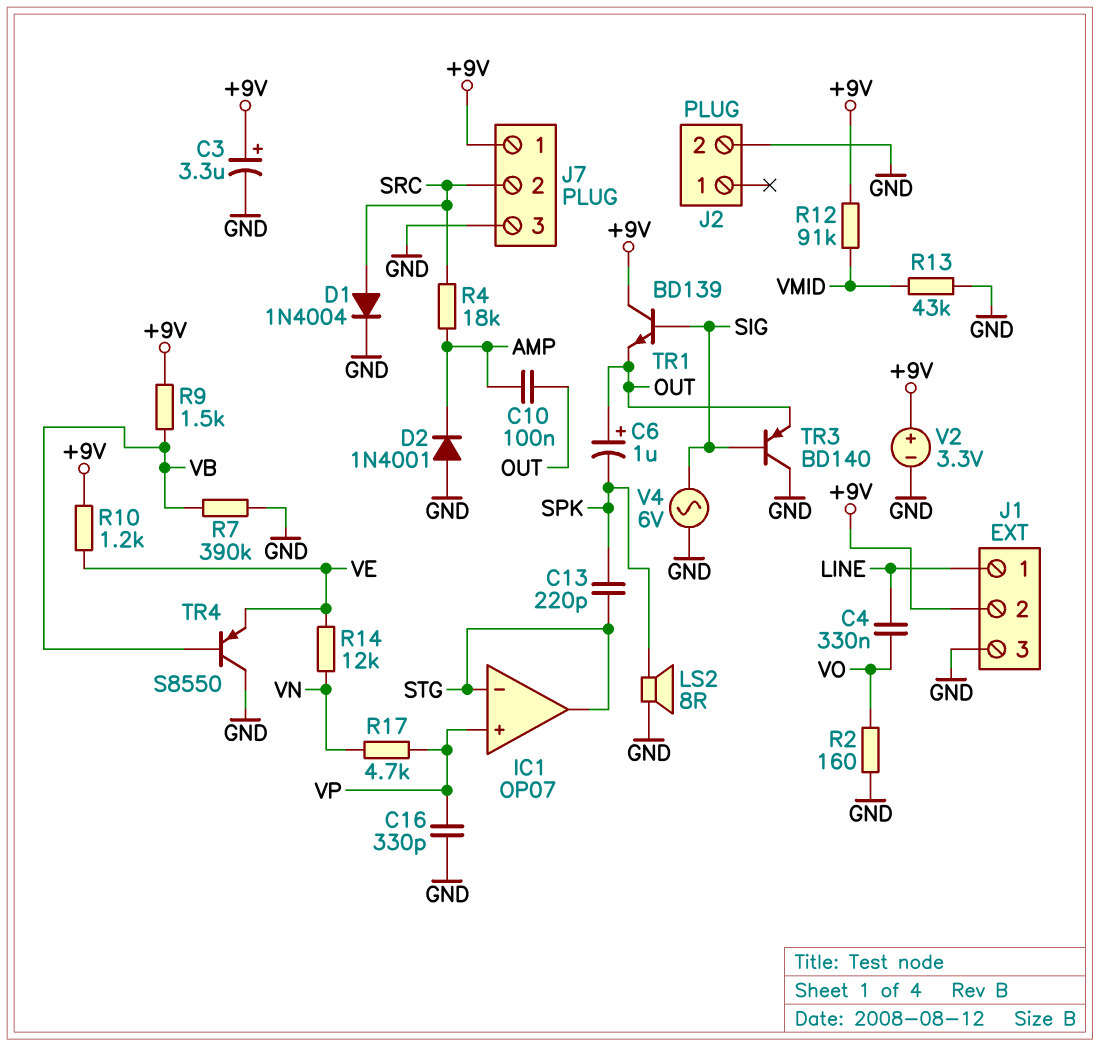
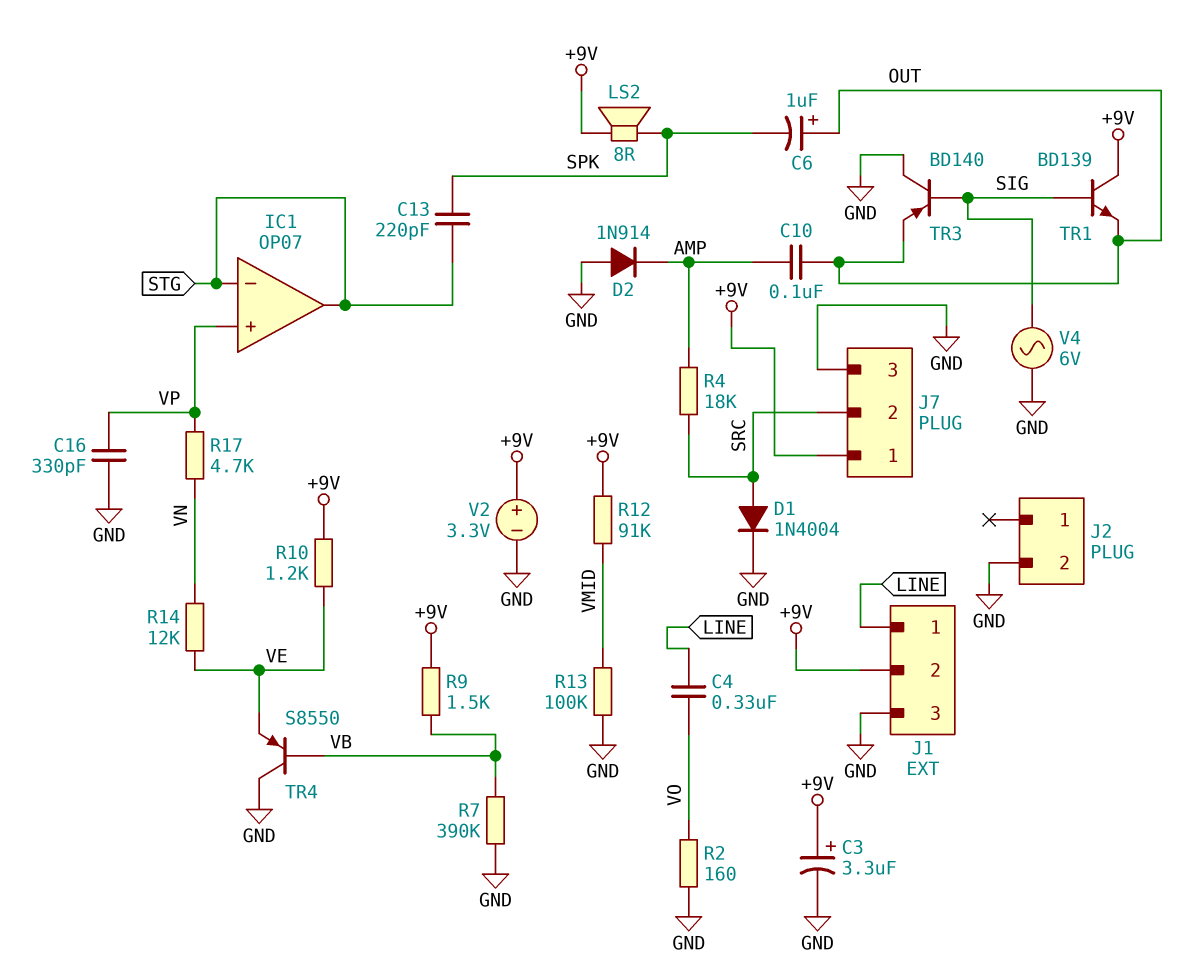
D2: diode 1N4001 (A GND, K AMP) -> diode 1N914 (A GND, K AMP)
LS2: speaker 8R (GND, SPK) -> speaker 8R (+9V, SPK)
R13: 43k (GND, VMID) -> 100k (GND, VMID)

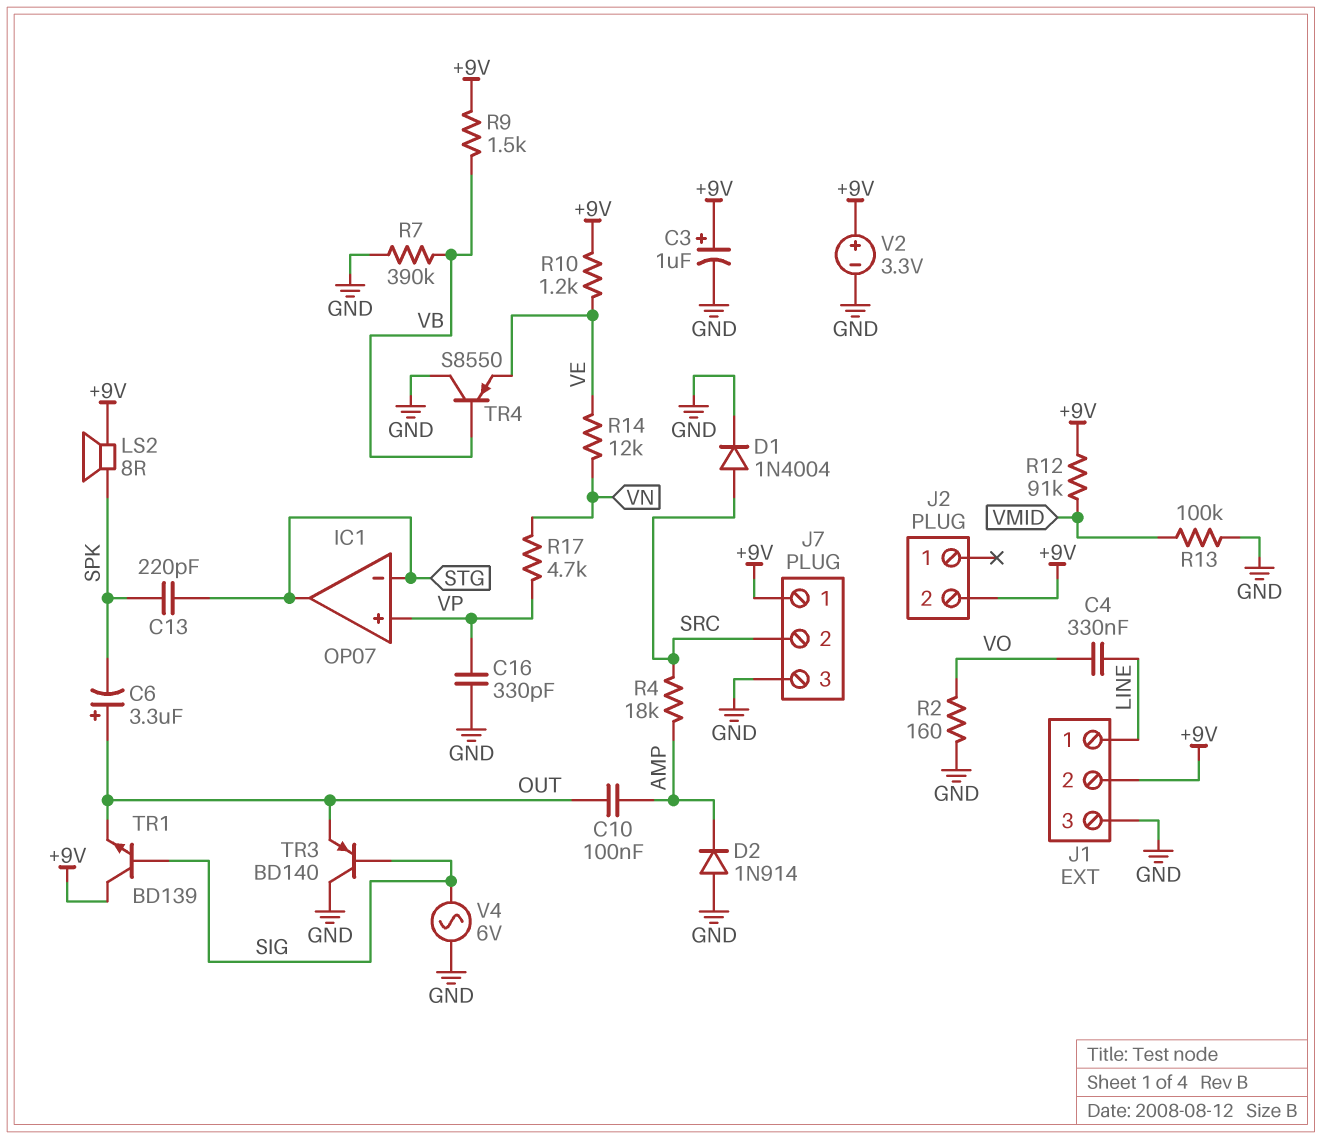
C3: 3.3uF (plus +9V, minus GND) -> 1uF (plus +9V, minus GND)
C6: 1uF (plus OUT, minus SPK) -> 3.3uF (plus OUT, minus SPK)
J2 pin 2: GND -> +9V

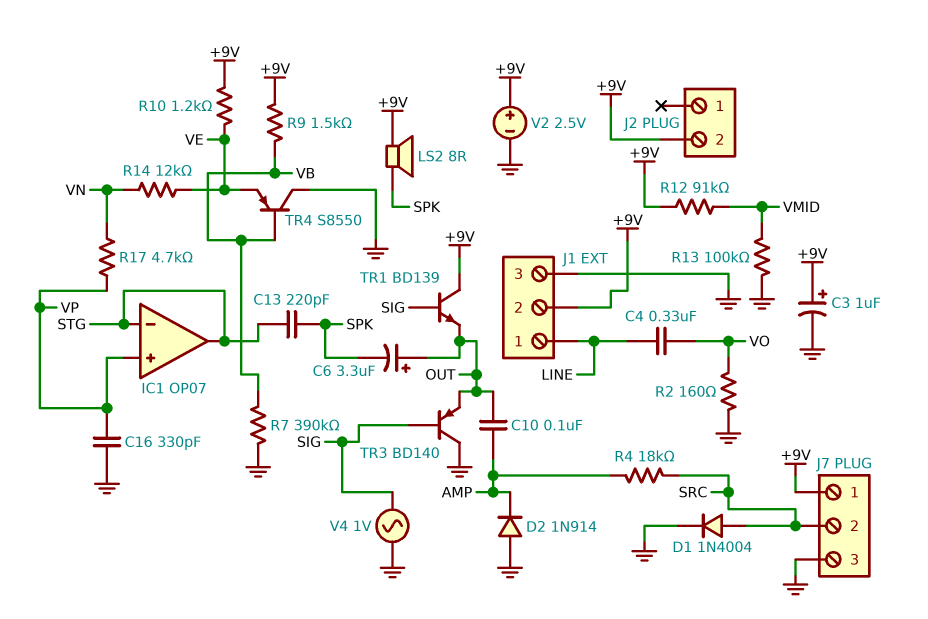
V2: 3.3V (plus +9V, minus GND) -> 2.5V (plus +9V, minus GND)
V4: AC 6V (GND, SIG) -> AC 1V (GND, SIG)

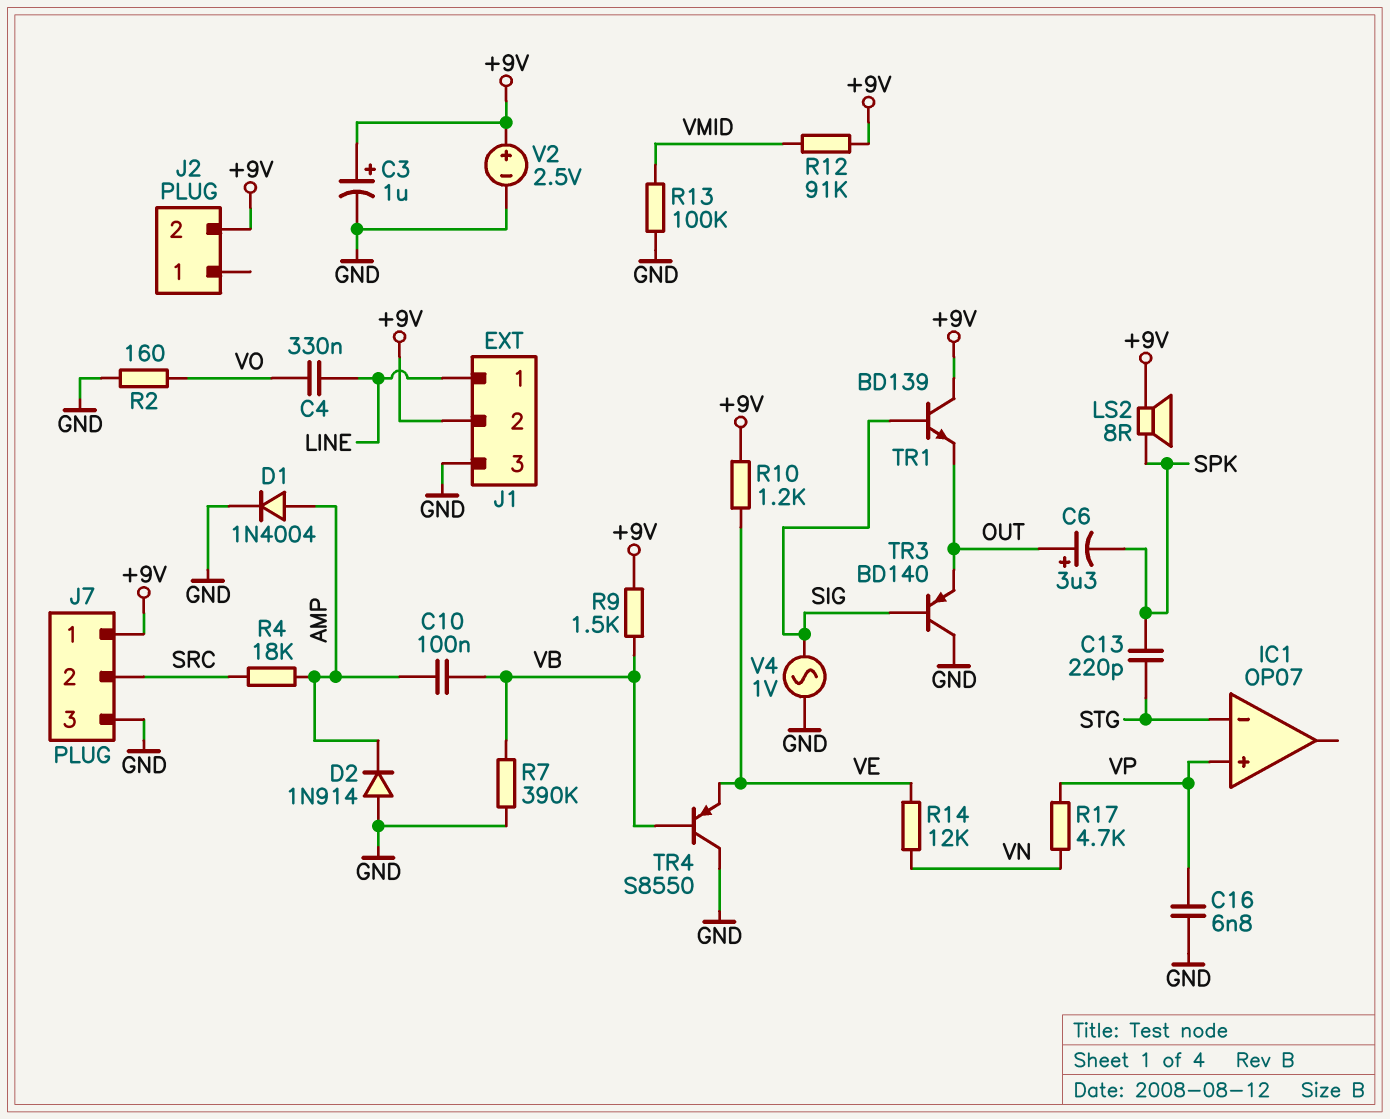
C10: 100nF (AMP, OUT) -> 100nF (AMP, VB)
C16: 330pF (GND, VP) -> 6.8nF (GND, VP)
D1: diode 1N4004 (A SRC, K GND) -> diode 1N4004 (A AMP, K GND)
IC1 pin out: STG -> none

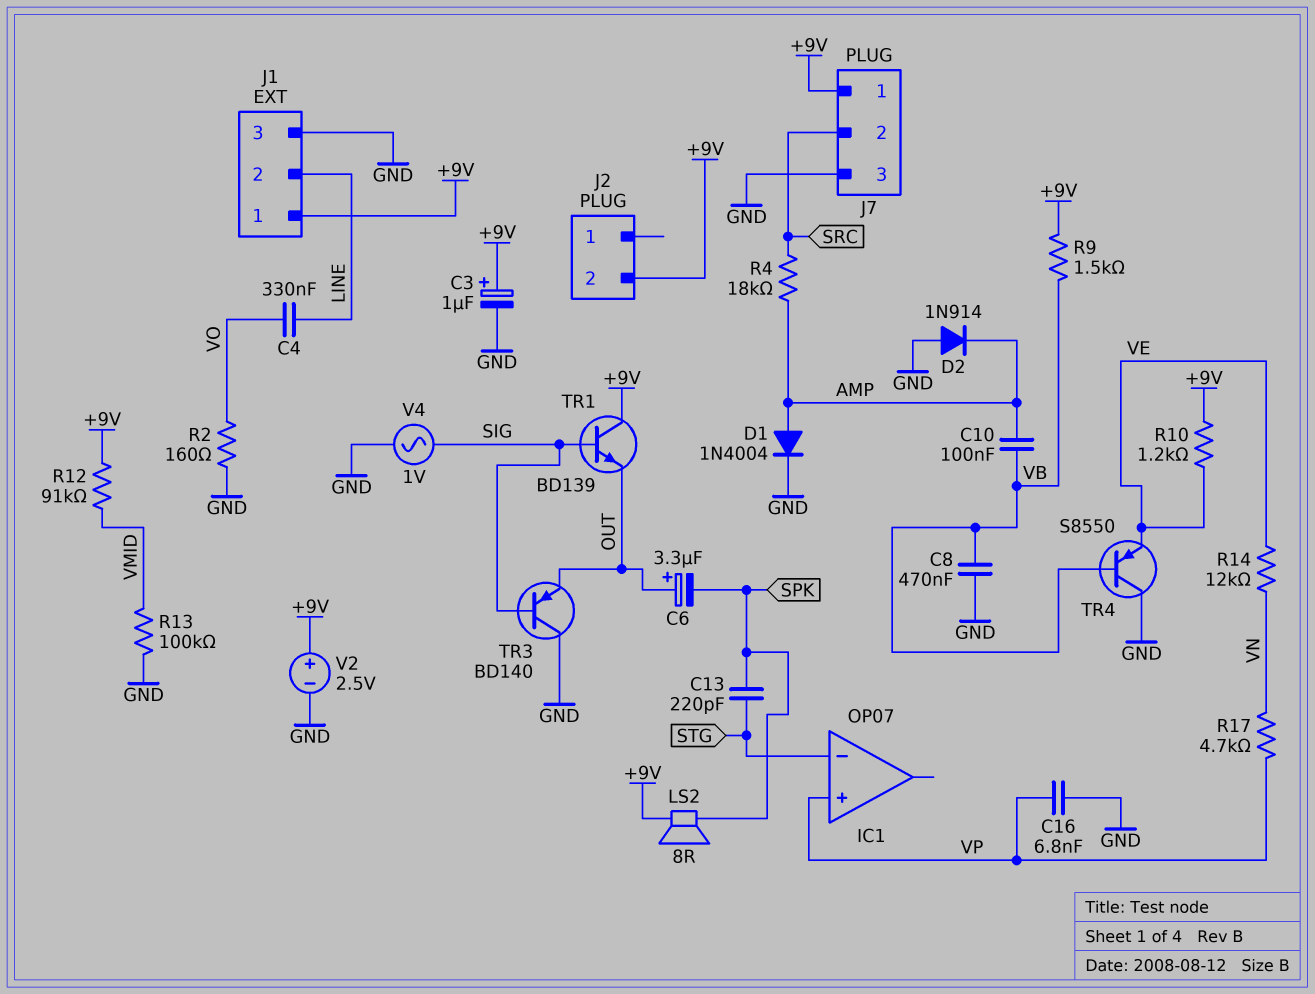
C8: none -> 470nF (GND, VB)
J1 pin 1: LINE -> +9V
J1 pin 2: +9V -> LINE
R7: 390k (GND, VB) -> none

